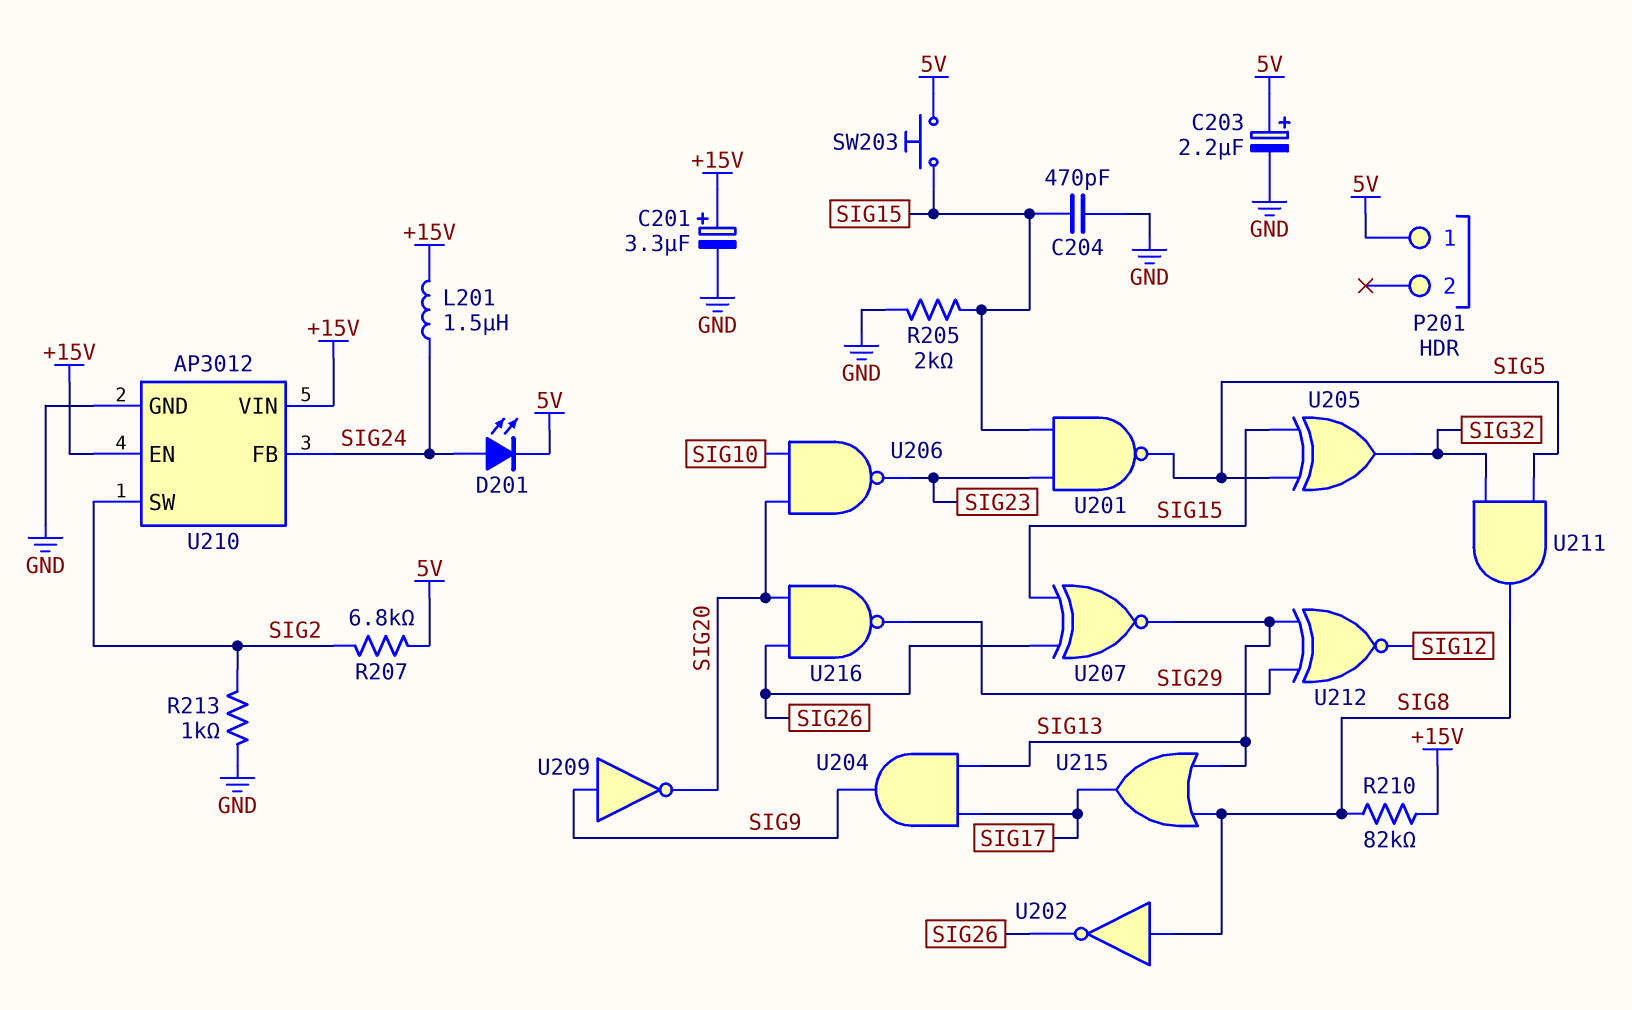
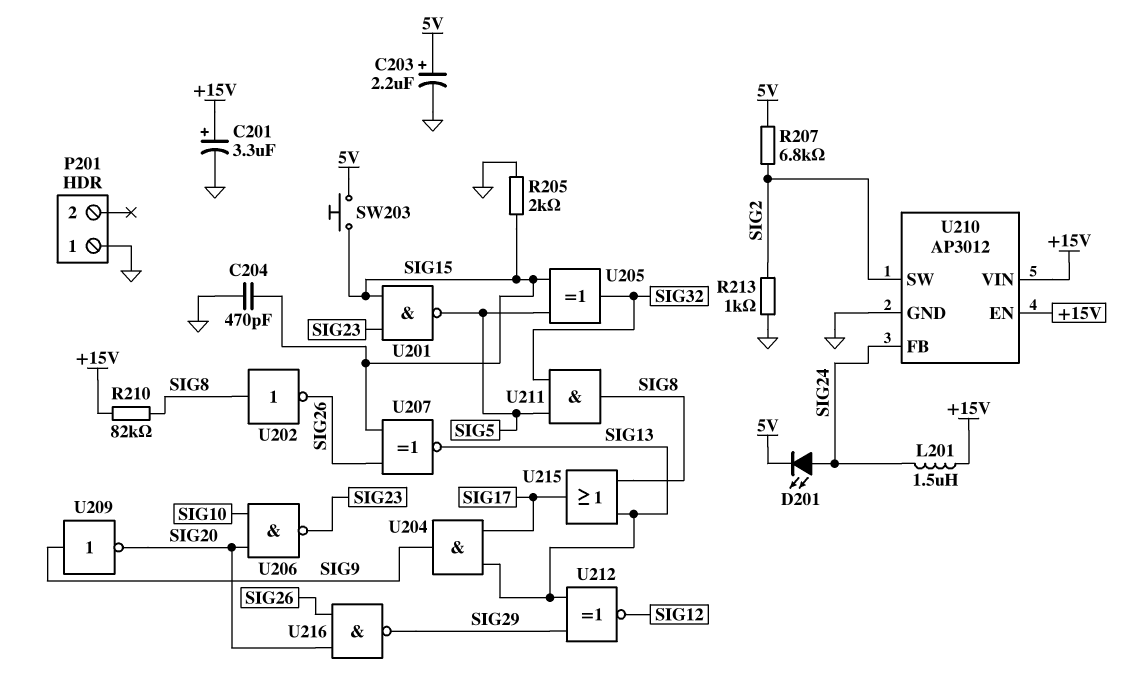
P201 pin 1: 5V -> GND

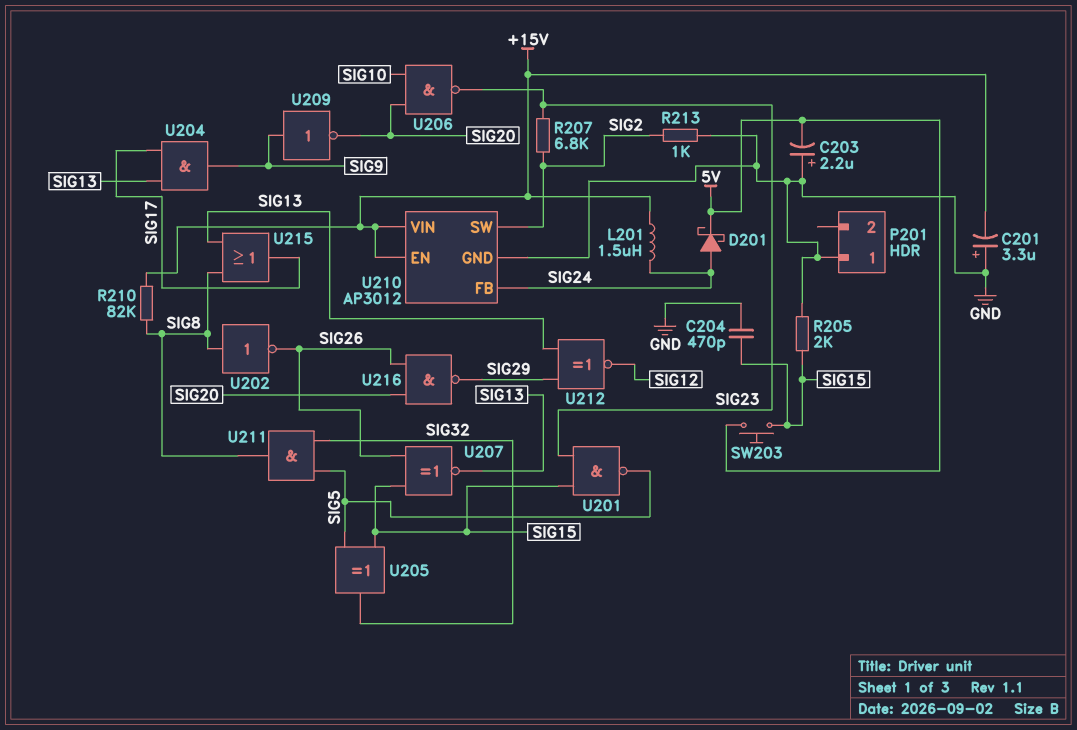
C201: 3.3uF (plus +15V, minus GND) -> 3.3uF (plus GND, minus +15V)
C203: 2.2uF (plus 5V, minus GND) -> 2.2uF (plus GND, minus 5V)
D201: LED (A SIG24, K 5V) -> schottky (A SIG24, K 5V)
R207: 6.8k (5V, SIG2) -> 6.8k (SIG2, SIG23)

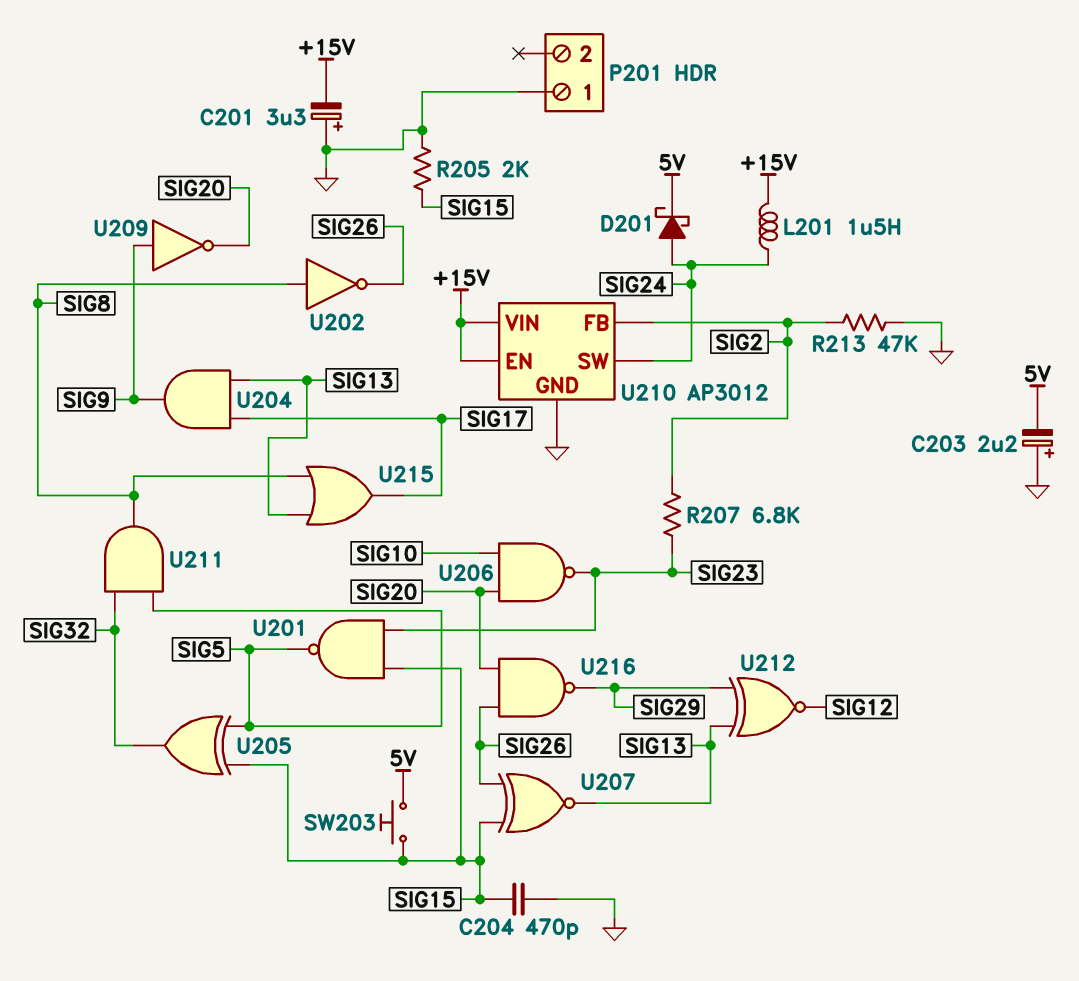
R210: 82k (+15V, SIG8) -> none
R213: 1k (GND, SIG2) -> 47k (GND, SIG2)
U210 pin FB: SIG24 -> SIG2
U210 pin SW: SIG2 -> SIG24

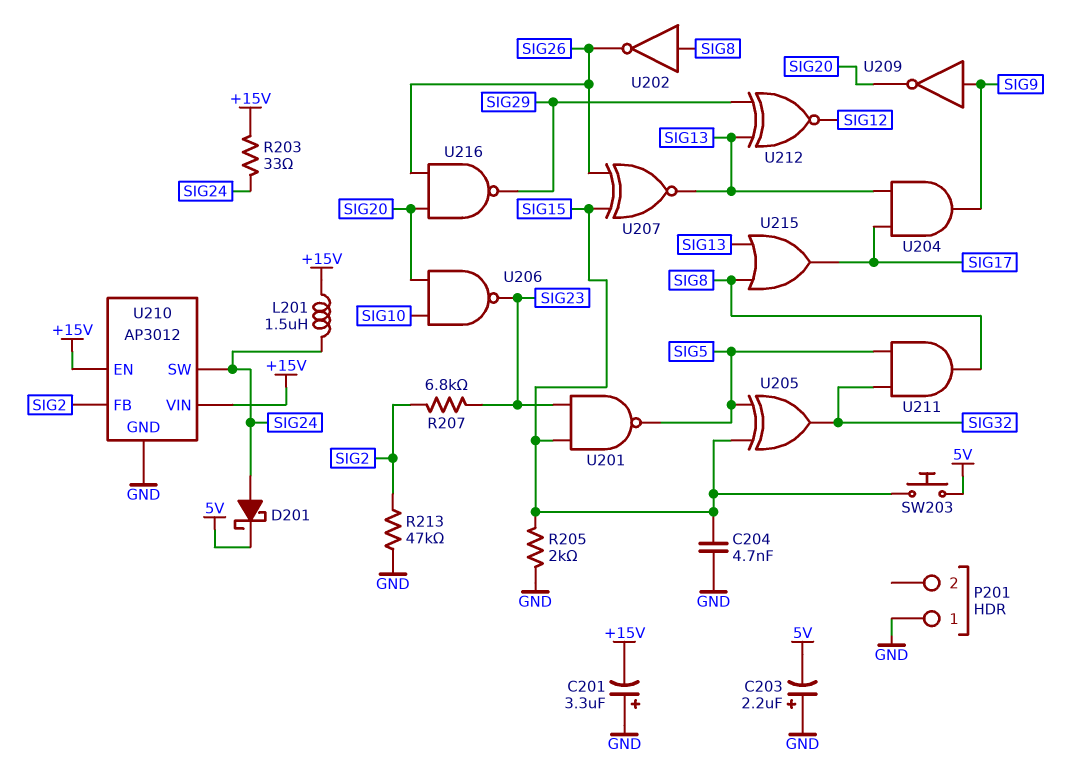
C204: 470pF (GND, SIG15) -> 4.7nF (GND, SIG15)
R203: none -> 33 (+15V, SIG24)

